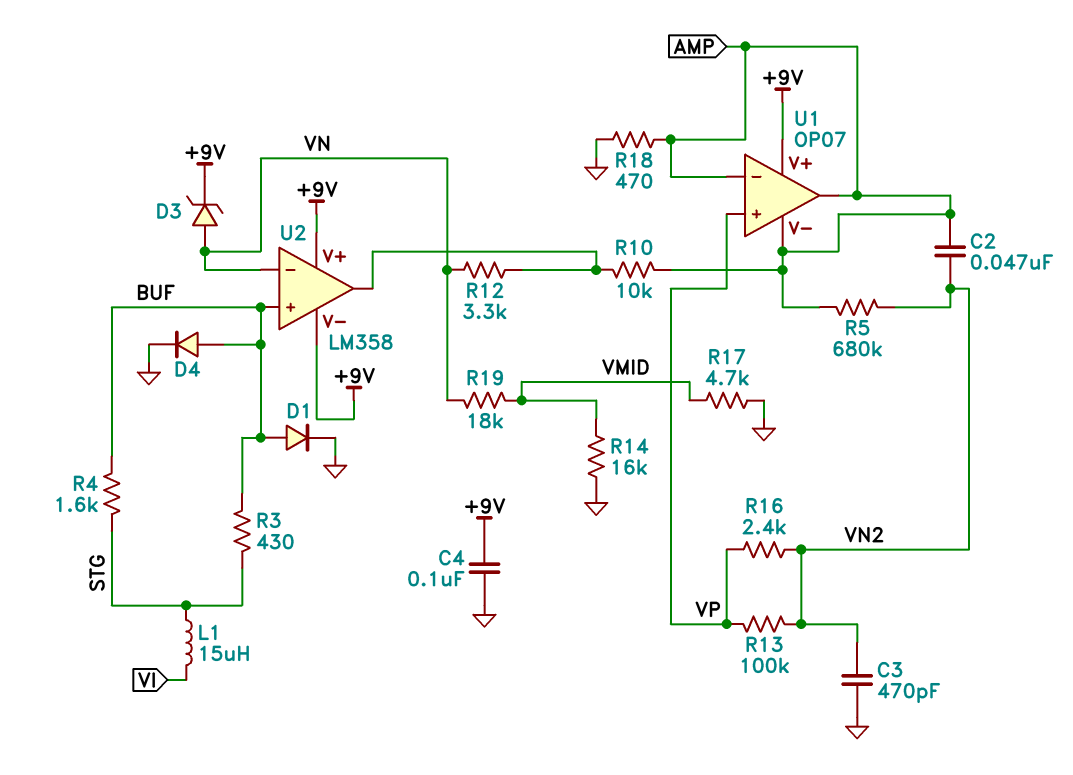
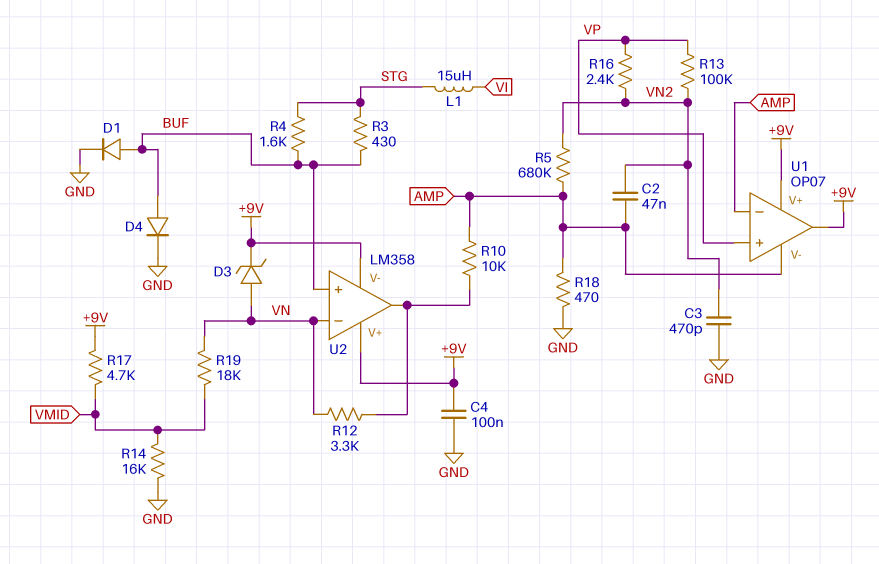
R17: 4.7k (GND, VMID) -> 4.7k (+9V, VMID)
U1 pin out: AMP -> +9V

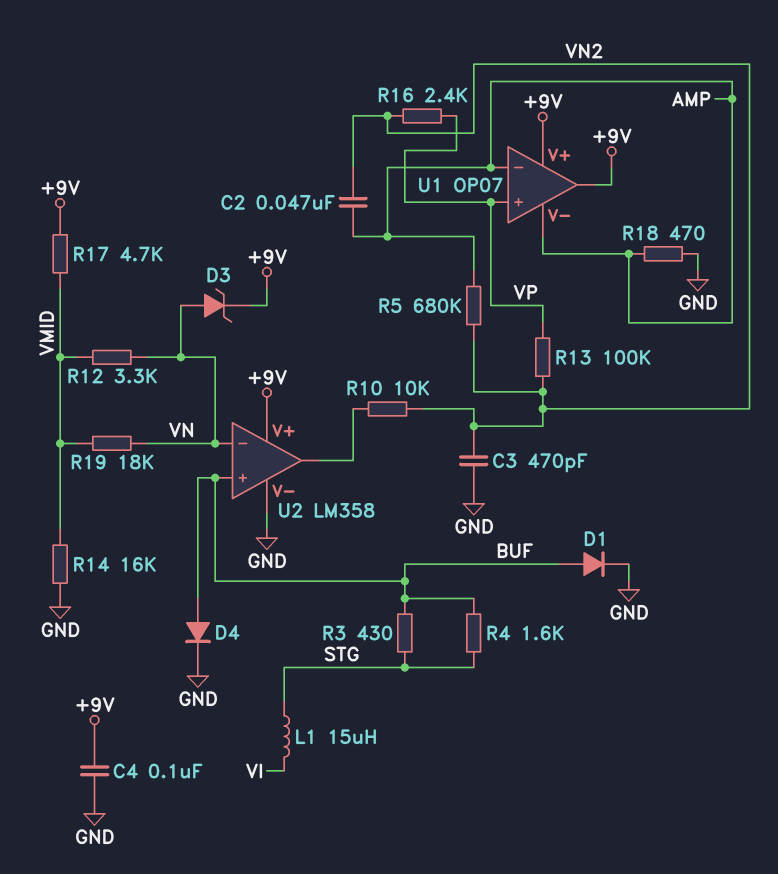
R10: 10k (AMP, U2/out) -> 10k (U2/out, VN2)
R12: 3.3k (U2/out, VN) -> 3.3k (VMID, VN)
U2 pin V-: +9V -> GND

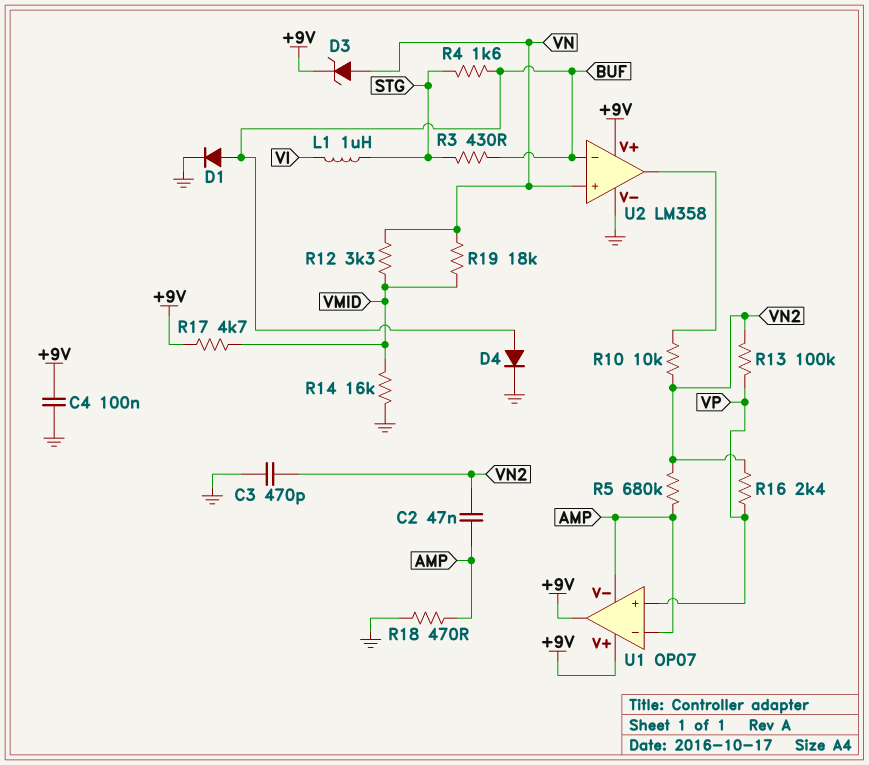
L1: 15uH (STG, VI) -> 1uH (STG, VI)
U2 pin in+: BUF -> VN
U2 pin in-: VN -> BUF

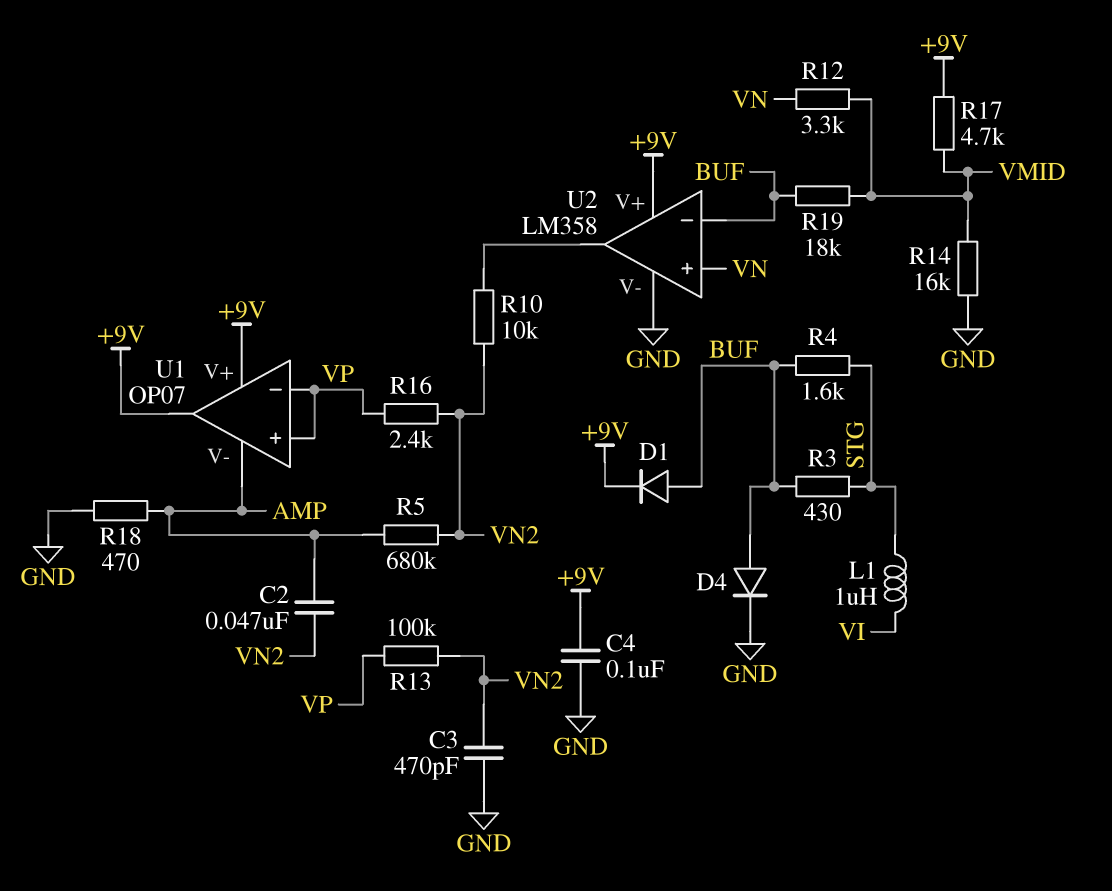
D1: diode (A BUF, K GND) -> diode (A BUF, K +9V)
D3: zener (A VN, K +9V) -> none
R19: 18k (VMID, VN) -> 18k (BUF, VMID)
U1 pin in-: AMP -> VP

